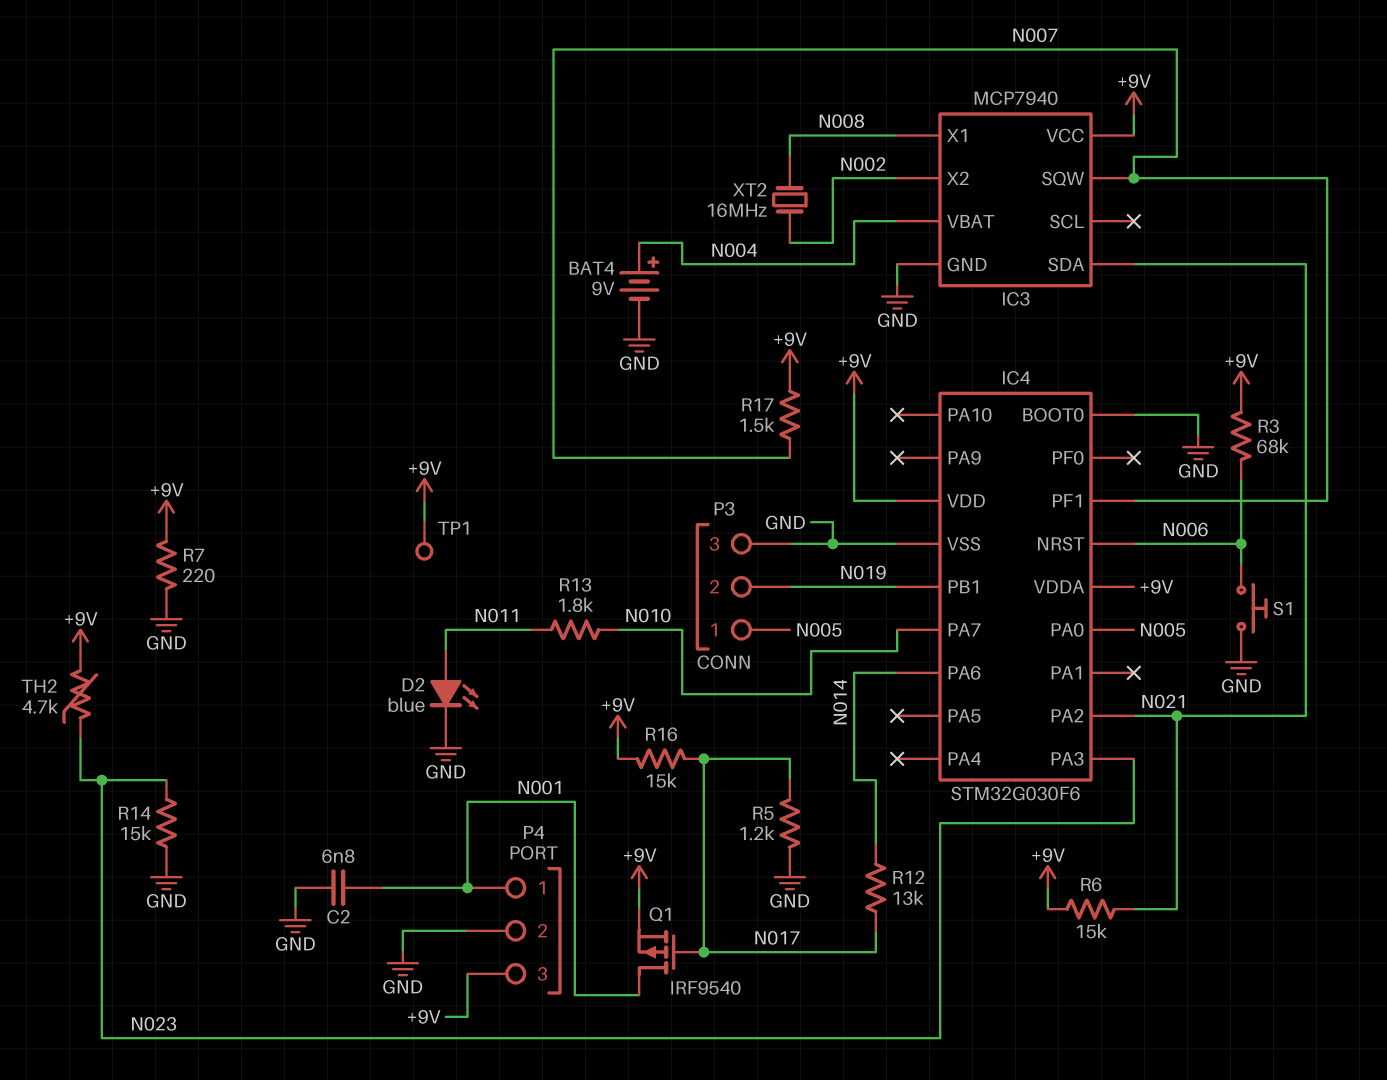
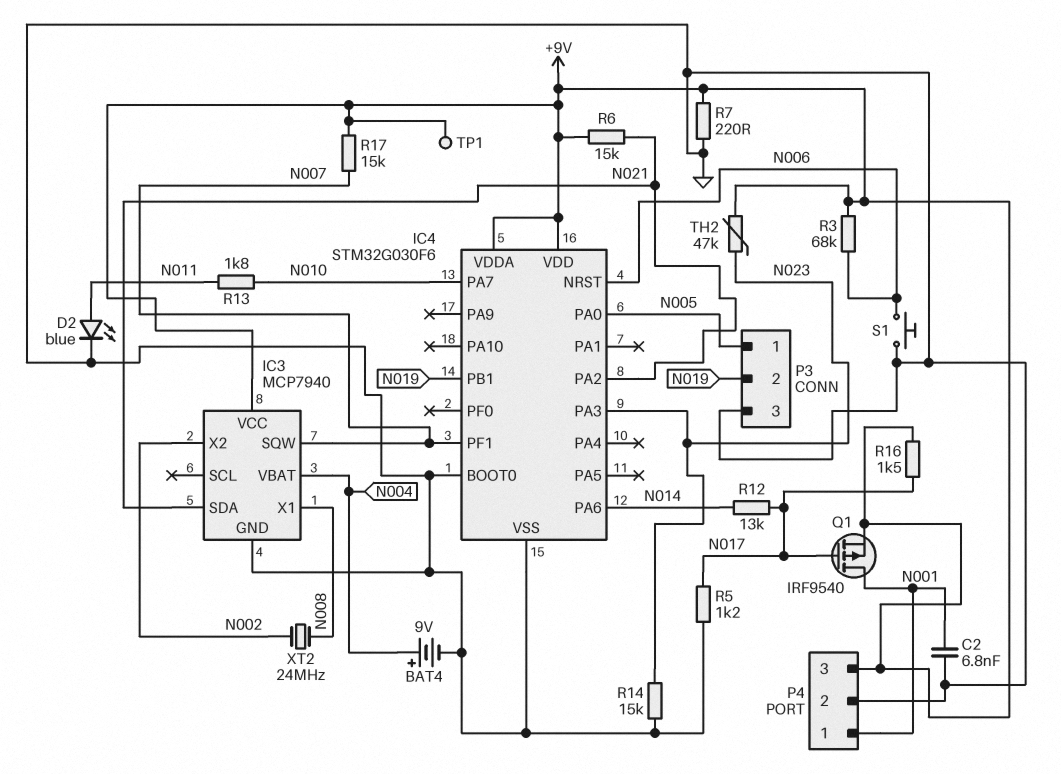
R16: 15k (+9V, N017) -> 1.5k (+9V, N017)
R17: 1.5k (+9V, N007) -> 15k (+9V, N007)
TH2: 4.7k (+9V, N023) -> 47k (+9V, N023)
XT2: 16MHz (N002, N008) -> 24MHz (N002, N008)

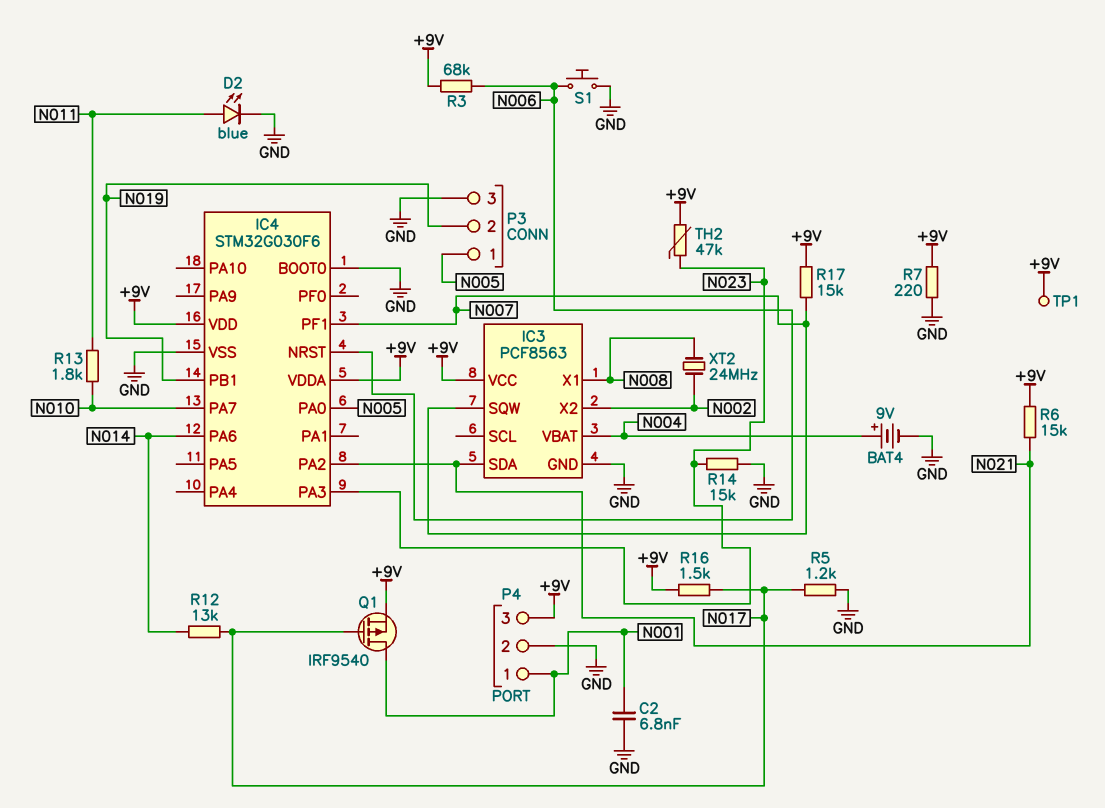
IC3: MCP7940 -> PCF8563

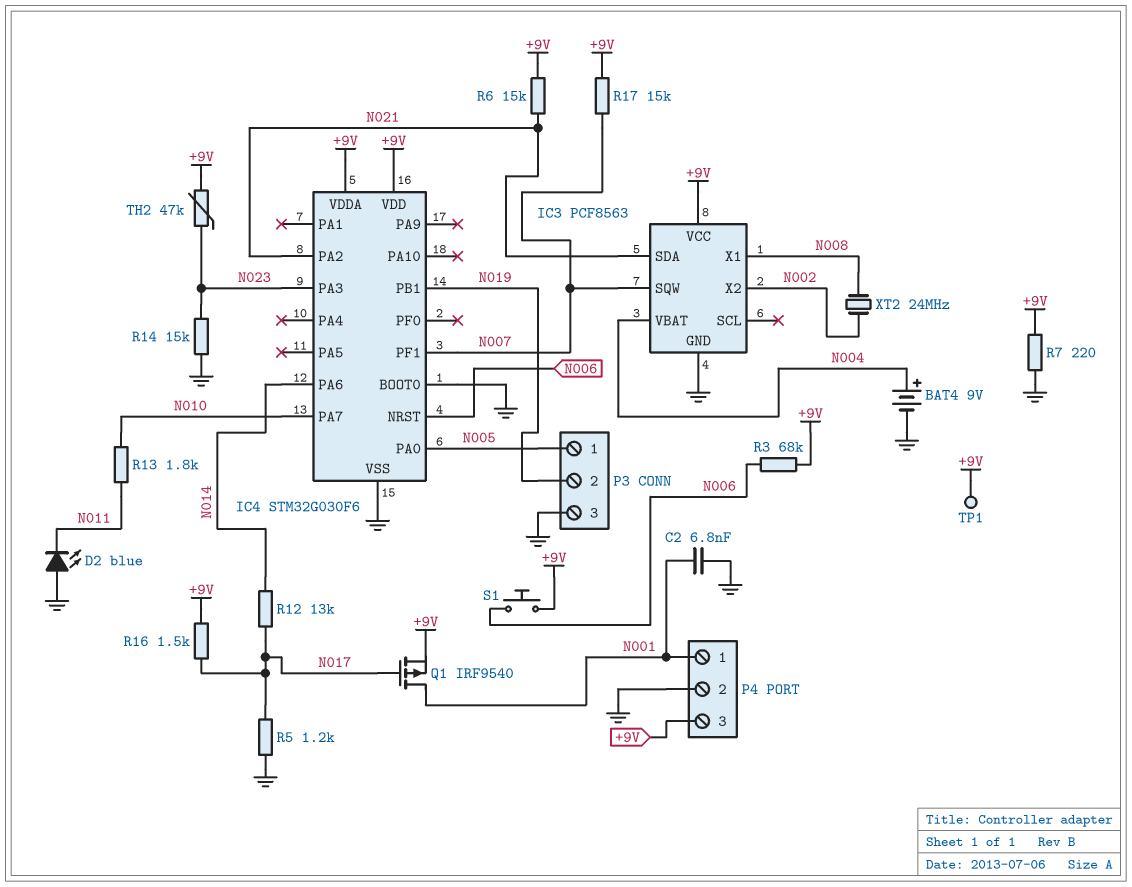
D2: LED blue (A N011, K GND) -> LED blue (A GND, K N011)
S1: button (GND, N006) -> button (+9V, N006)

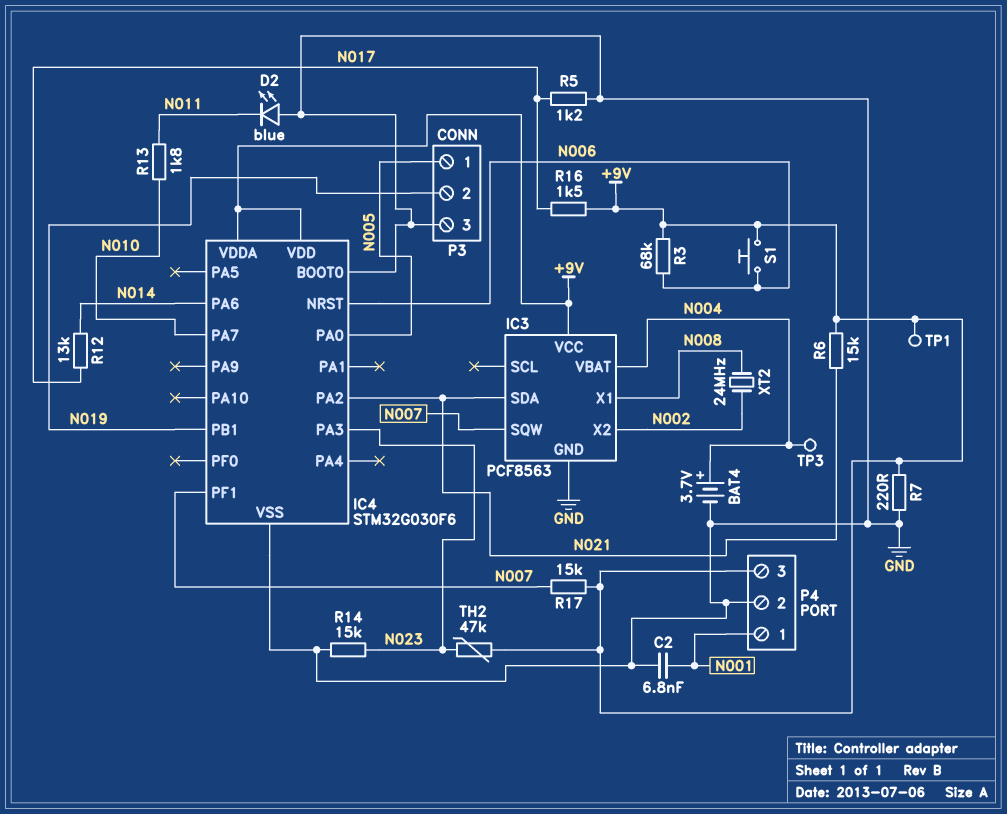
BAT4: 9V (plus N004, minus GND) -> 3.7V (plus N004, minus GND)
Q1: PMOS IRF9540 (G N017, D N001, S +9V) -> none
TP3: none -> test point (N004)

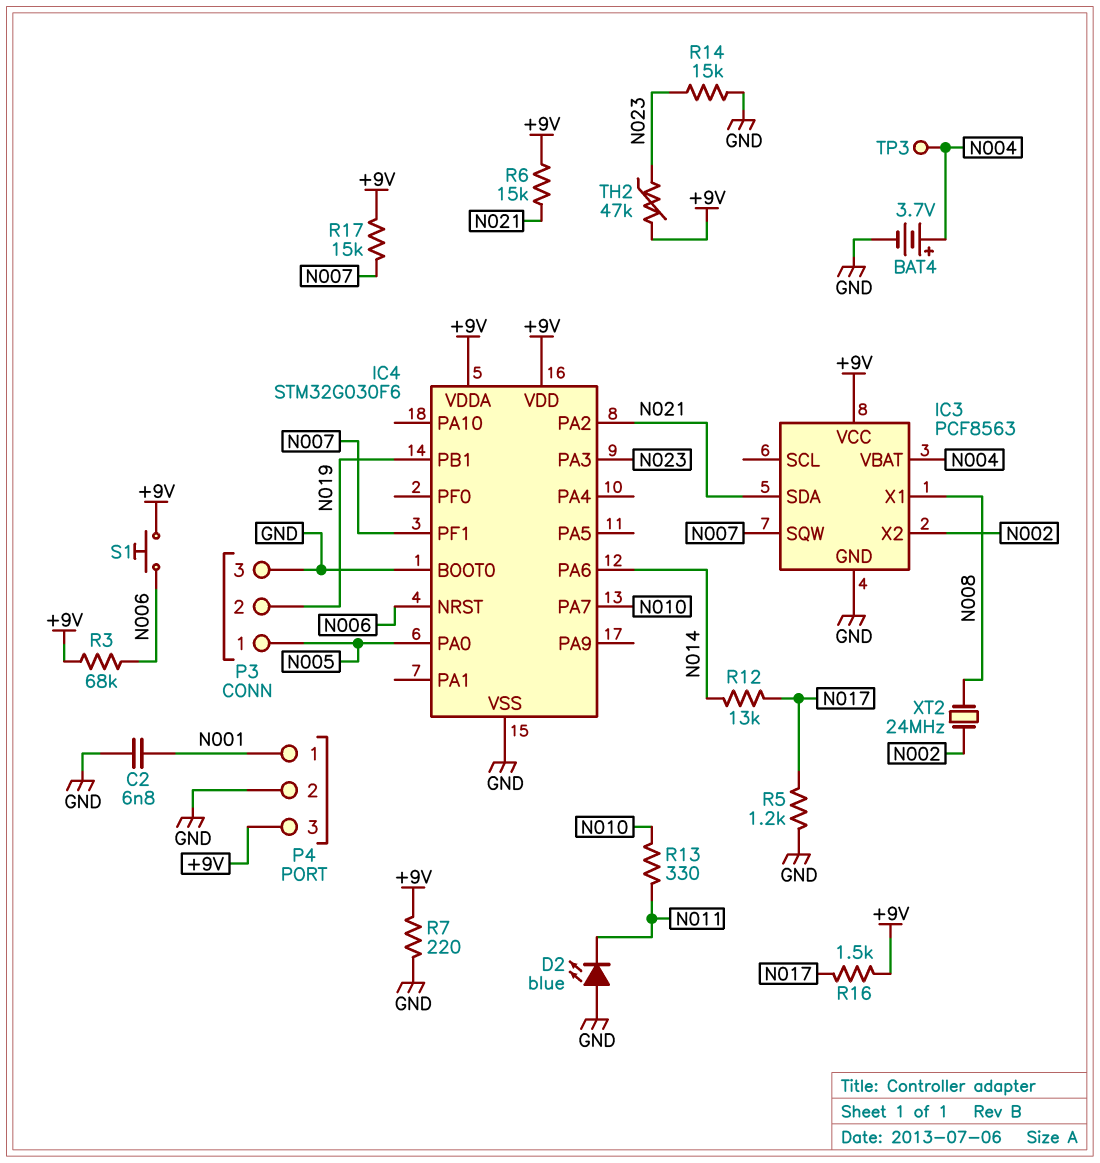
R13: 1.8k (N010, N011) -> 330 (N010, N011)
TP1: test point (+9V) -> none

